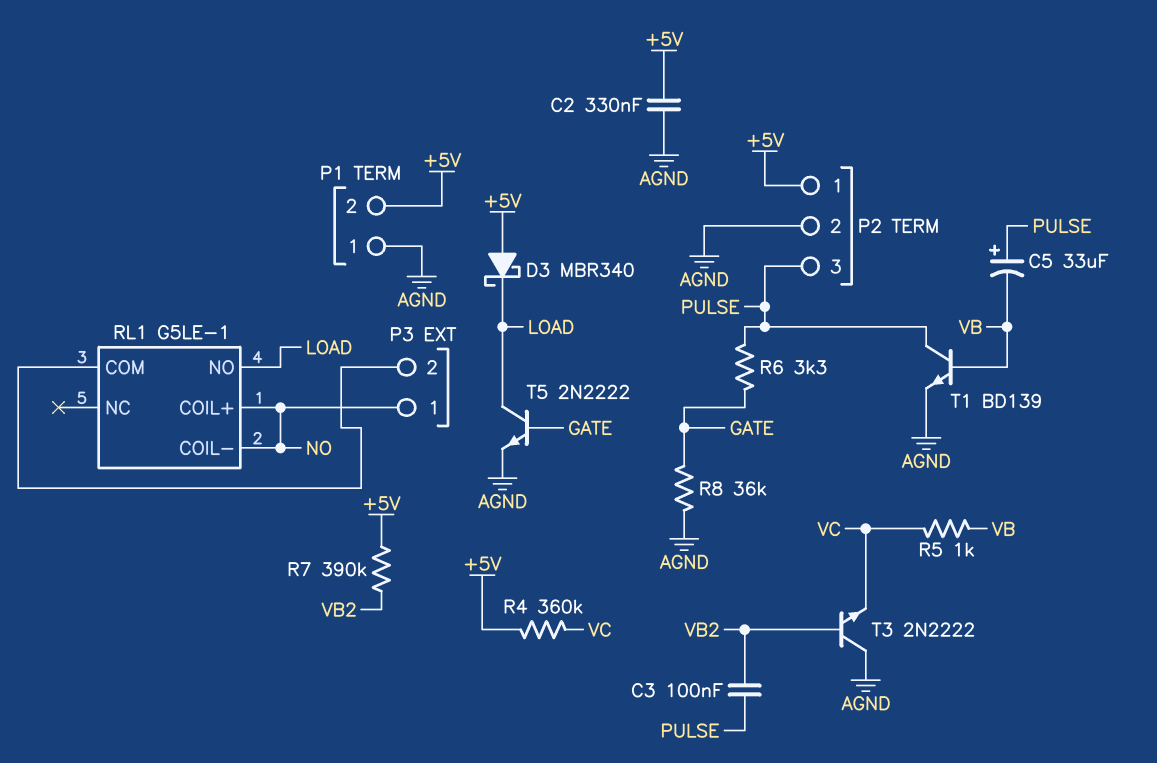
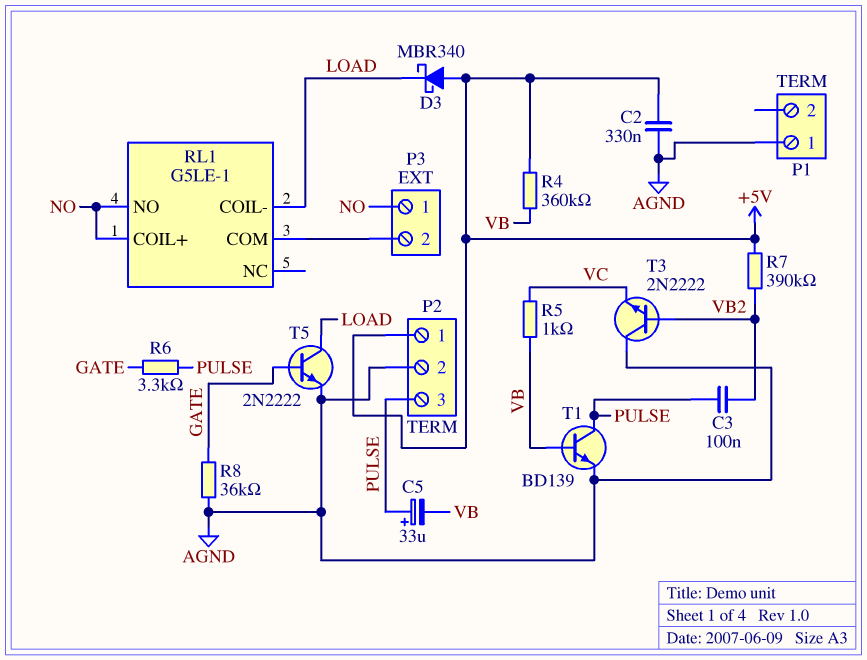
P1 pin 2: +5V -> none
R4: 360k (+5V, VC) -> 360k (+5V, VB)
RL1 pin COIL-: NO -> LOAD
RL1 pin NO: LOAD -> NO

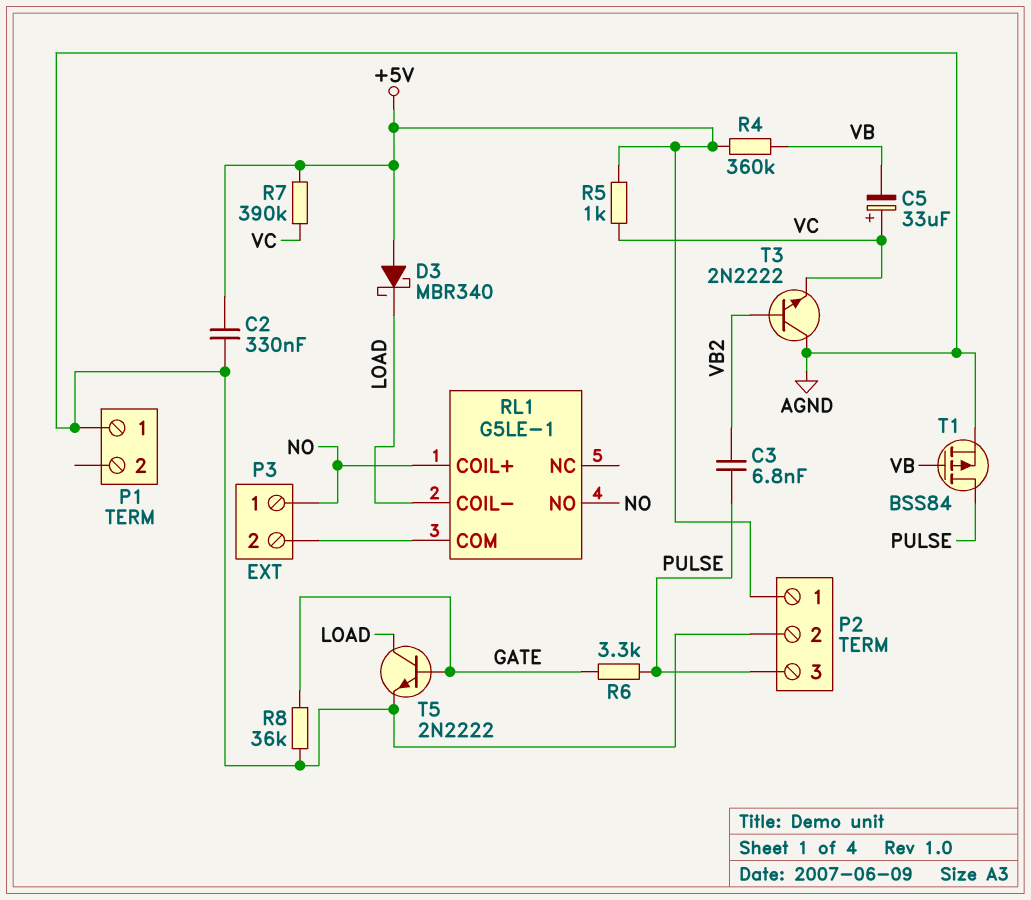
C3: 100nF (PULSE, VB2) -> 6.8nF (PULSE, VB2)
C5: 33uF (plus PULSE, minus VB) -> 33uF (plus VC, minus VB)
R5: 1k (VB, VC) -> 1k (+5V, VC)
R7: 390k (+5V, VB2) -> 390k (+5V, VC)
T1: NPN BD139 (B VB, C PULSE, E AGND) -> PMOS BSS84 (G VB, D PULSE, S AGND)

